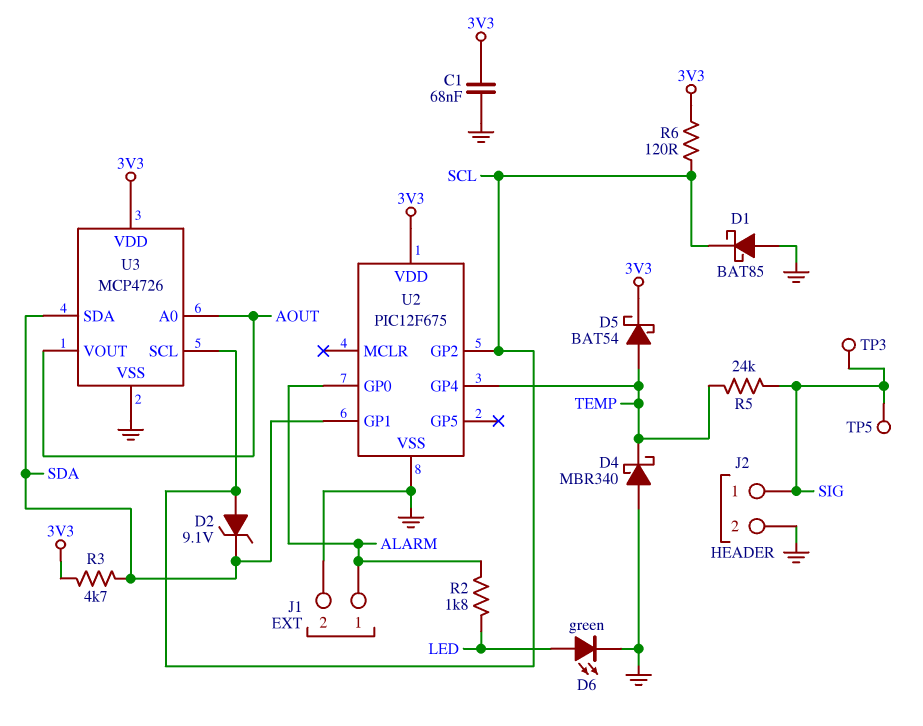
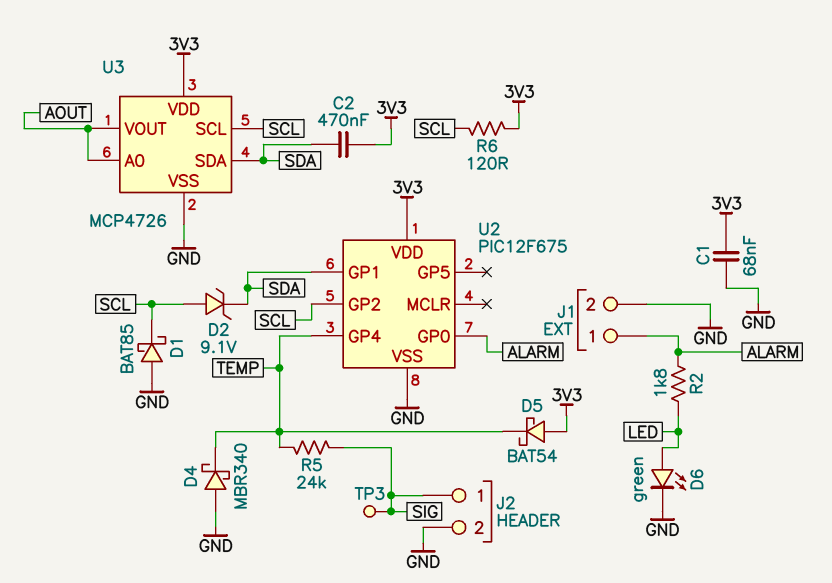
C2: none -> 470nF (3V3, SDA)
D5: schottky BAT54 (A TEMP, K 3V3) -> schottky BAT54 (A 3V3, K TEMP)
R3: 4.7k (3V3, SDA) -> none
TP5: test point (SIG) -> none

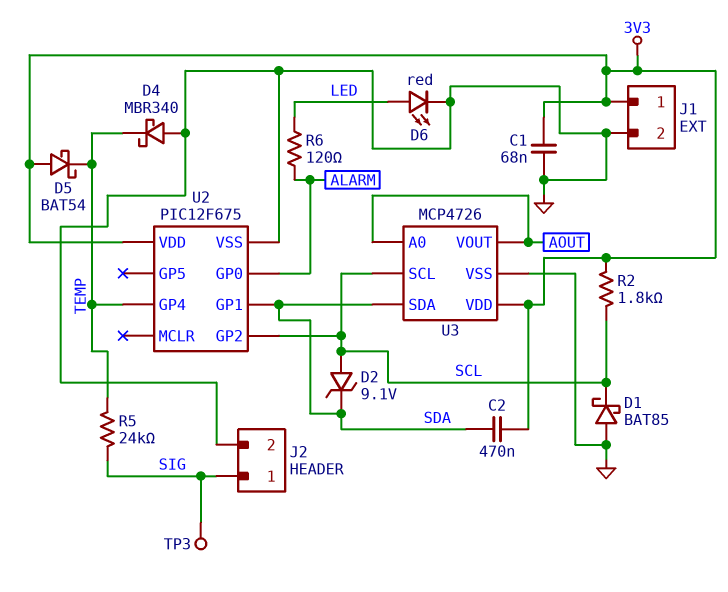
D6: LED green (A LED, K GND) -> LED red (A LED, K GND)
J1 pin 1: ALARM -> 3V3
R2: 1.8k (ALARM, LED) -> 1.8k (3V3, SCL)
R6: 120 (3V3, SCL) -> 120 (ALARM, LED)

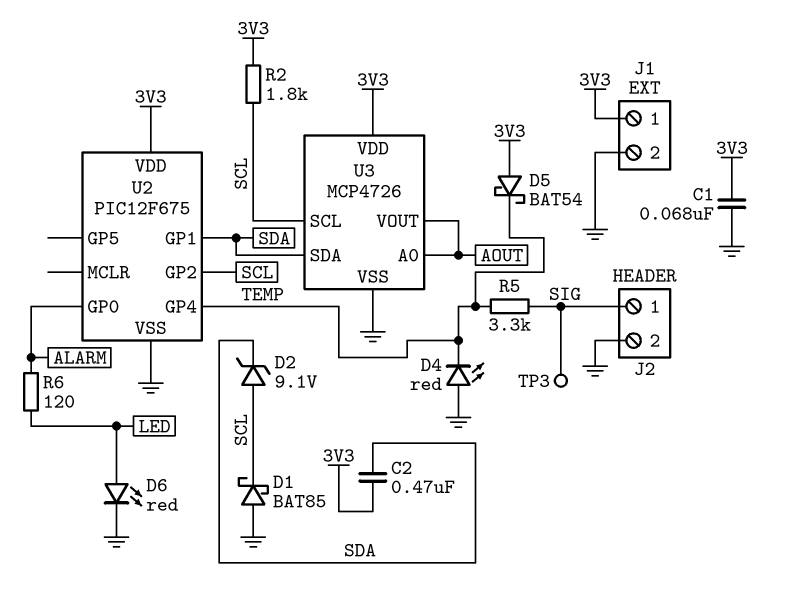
D4: schottky MBR340 (A GND, K TEMP) -> LED red (A GND, K TEMP)
R5: 24k (SIG, TEMP) -> 3.3k (SIG, TEMP)

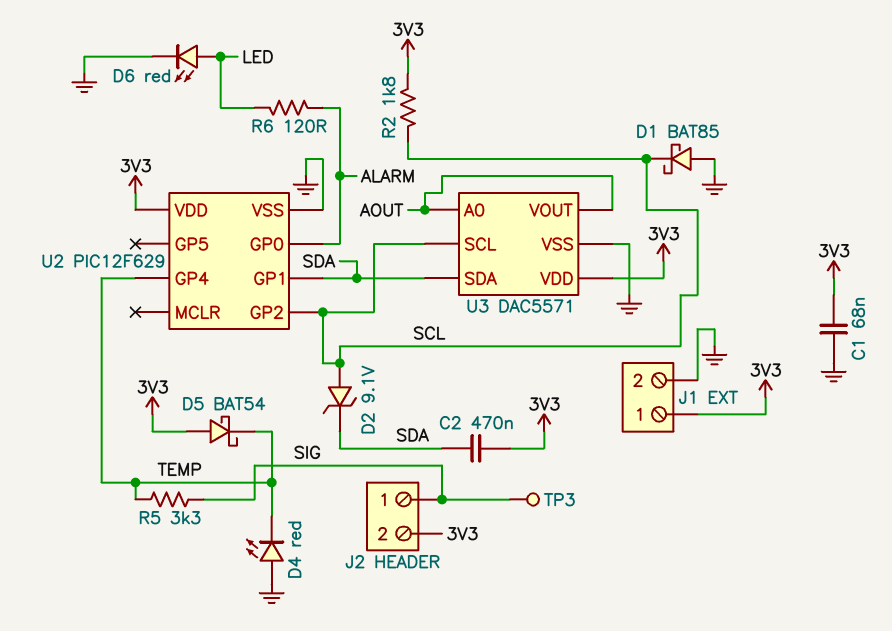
J2 pin 2: GND -> 3V3
U2: PIC12F675 -> PIC12F629
U3: MCP4726 -> DAC5571

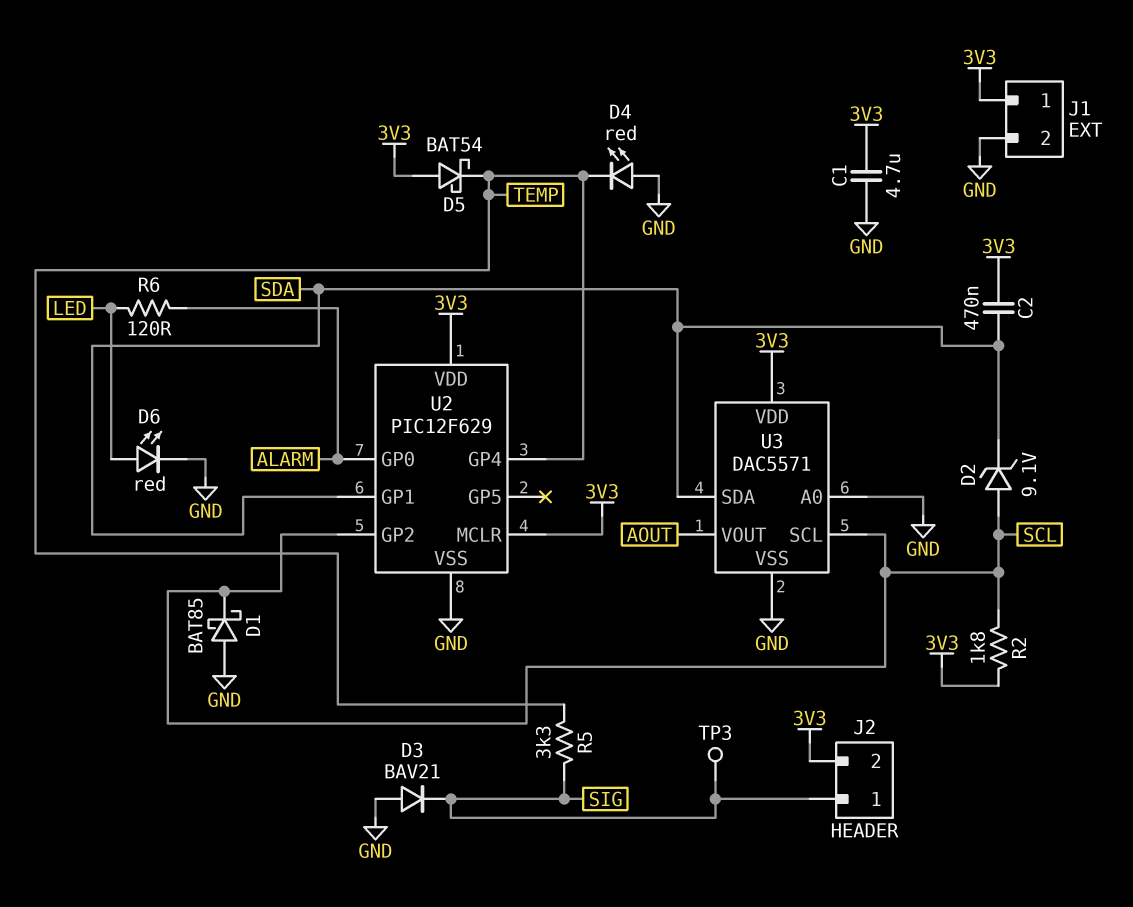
C1: 68nF (3V3, GND) -> 4.7uF (3V3, GND)
D3: none -> diode BAV21 (A GND, K SIG)
U2 pin MCLR: none -> 3V3
U3 pin A0: AOUT -> GND

